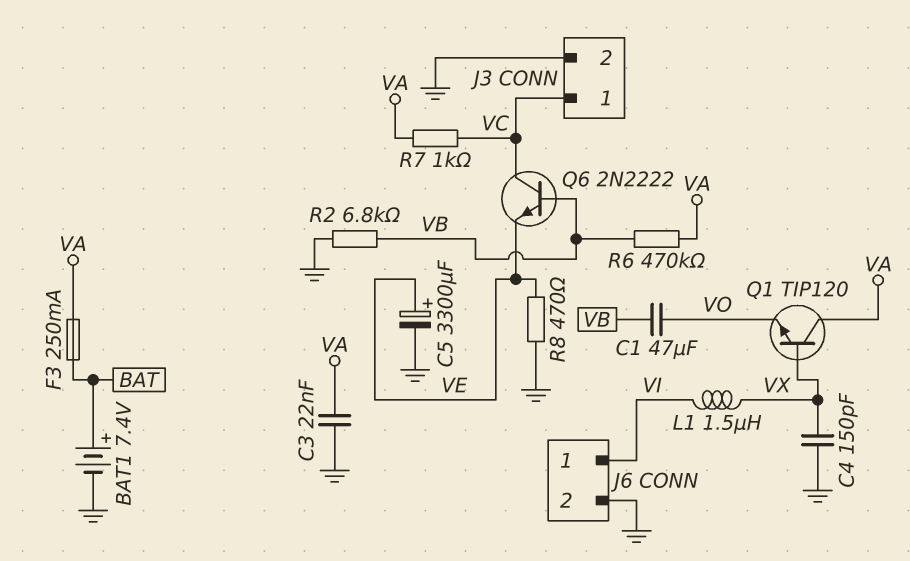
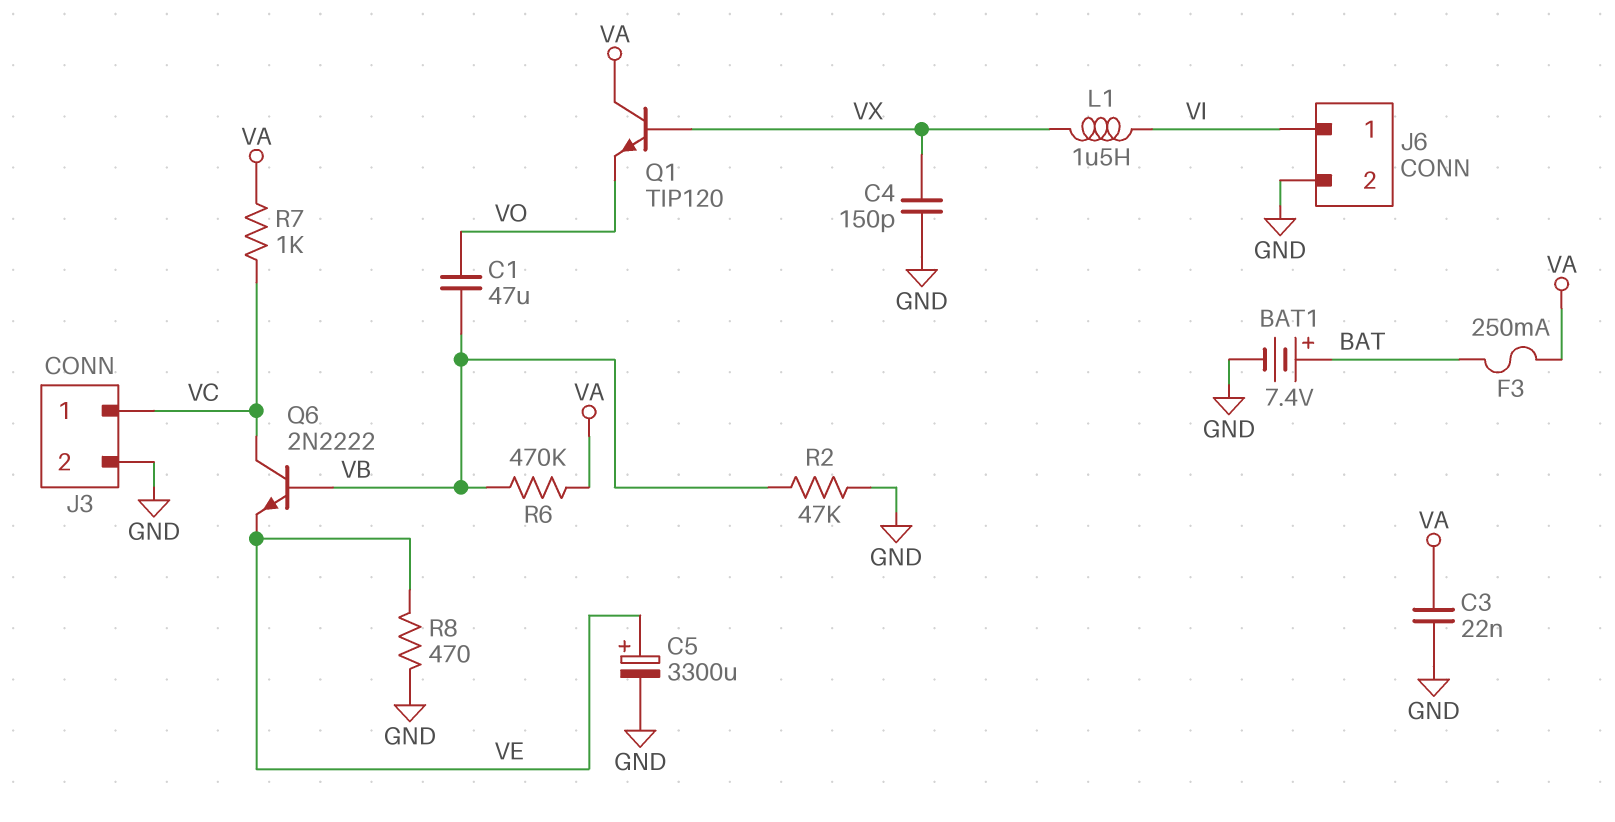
R2: 6.8k (GND, VB) -> 47k (GND, VB)

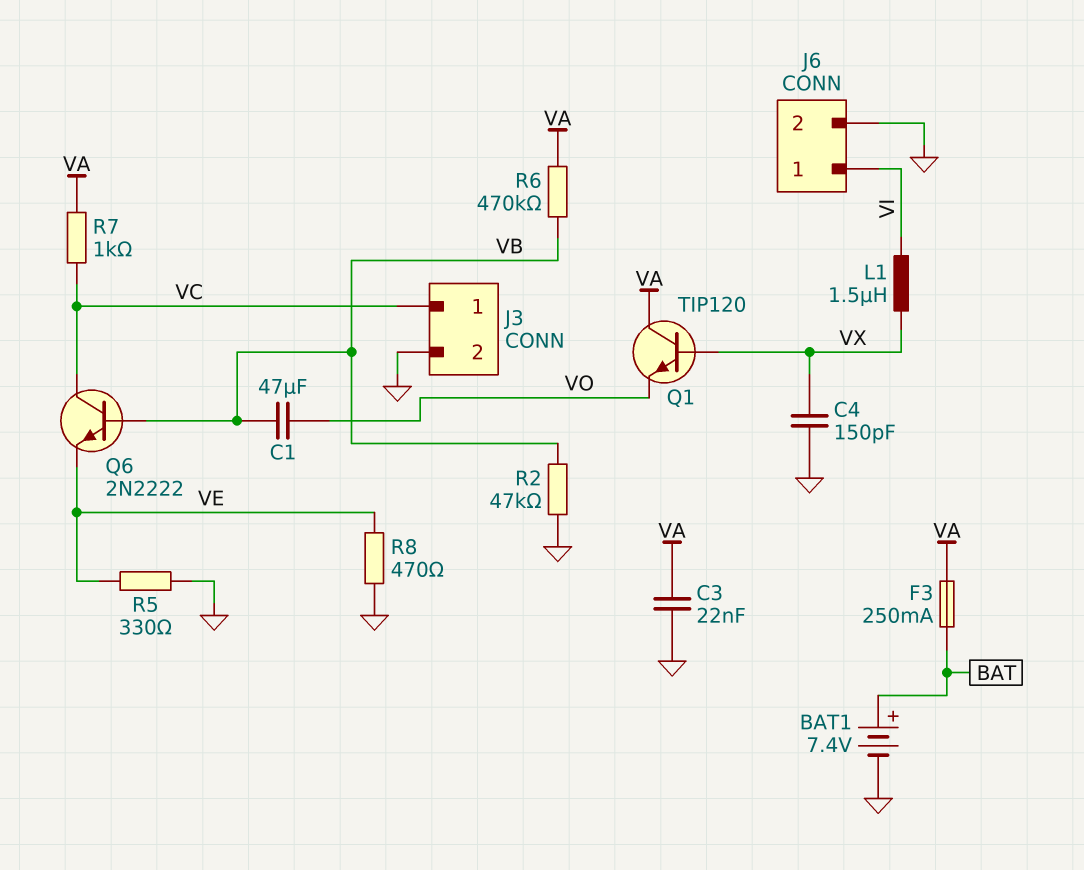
C5: 3300uF (plus VE, minus GND) -> none
R5: none -> 330 (GND, VE)

